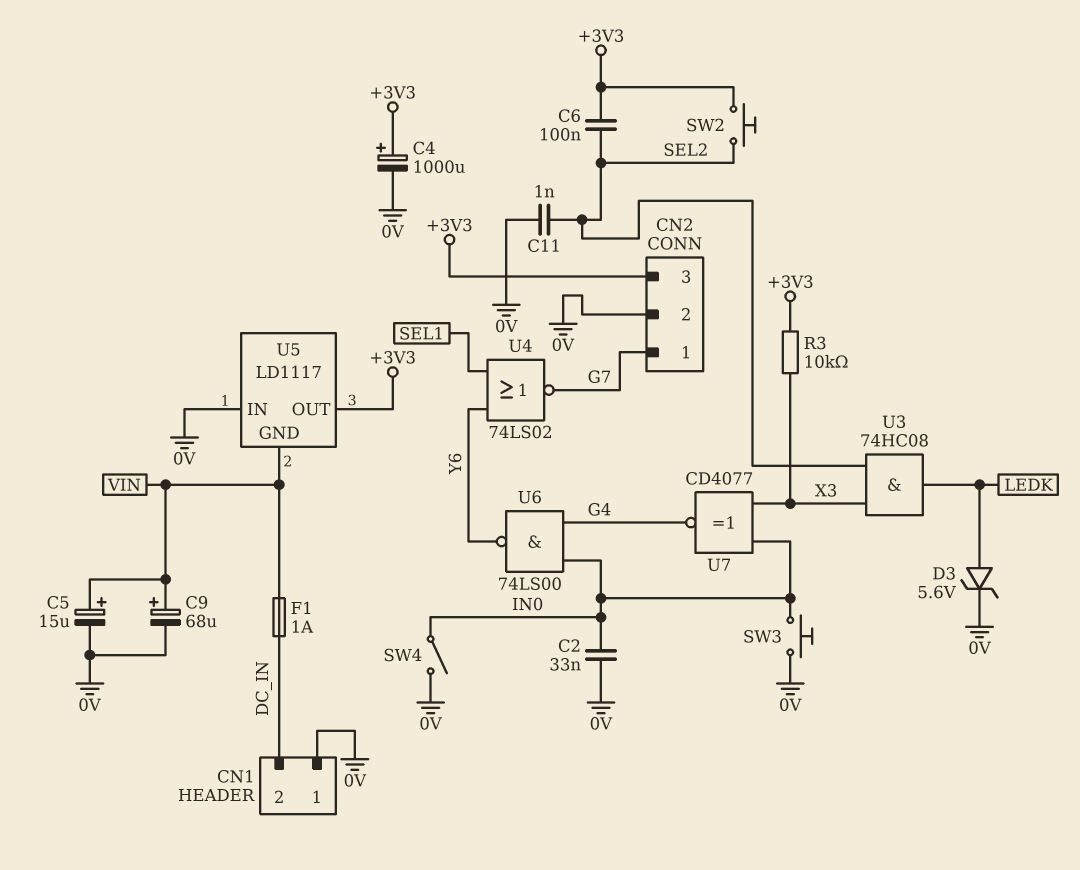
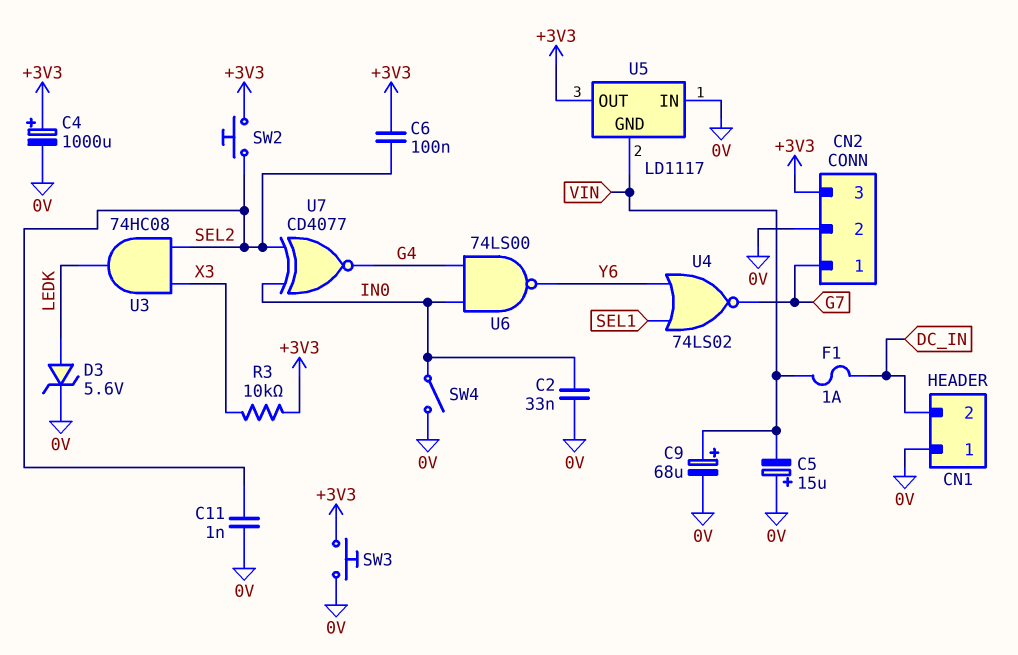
C5: 15uF (plus VIN, minus 0V) -> 15uF (plus 0V, minus VIN)
SW3: button (0V, IN0) -> button (+3V3, 0V)
U7: XNOR CD4077 (in IN0, in X3, out G4) -> XNOR CD4077 (in IN0, in SEL2, out G4)

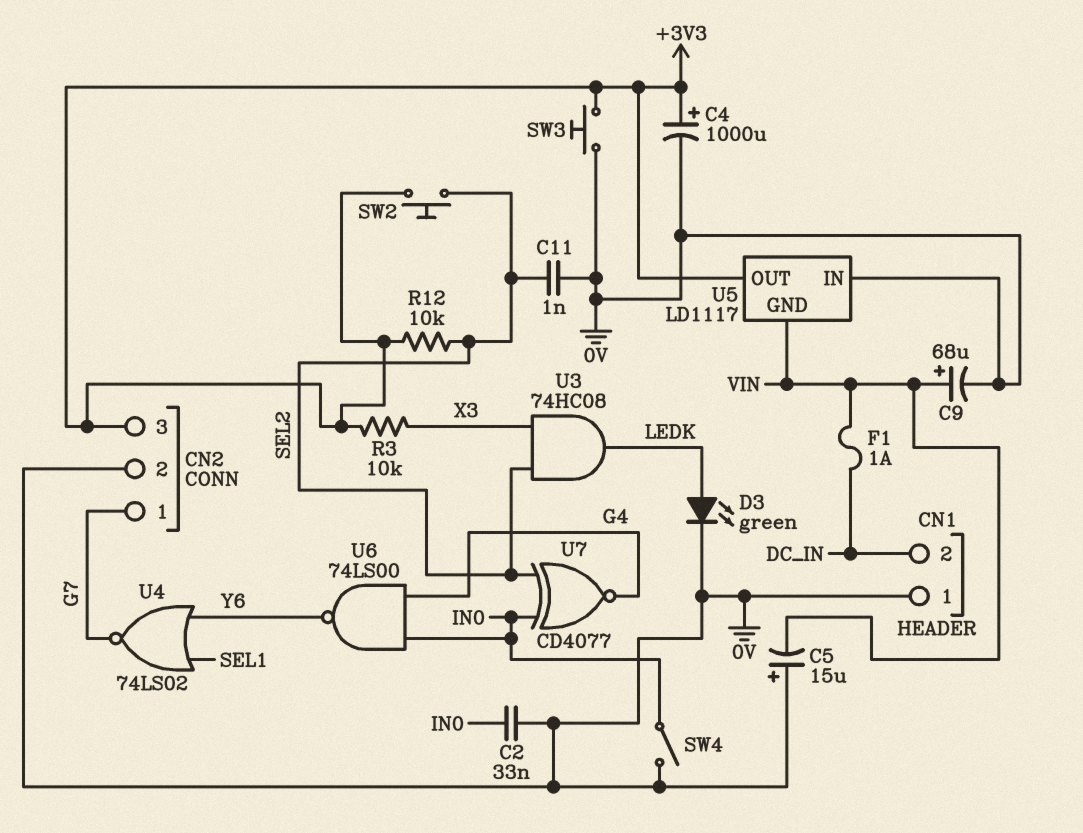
C6: 100nF (+3V3, SEL2) -> none
D3: zener 5.6V (A LEDK, K 0V) -> LED green (A LEDK, K 0V)
R12: none -> 10k (+3V3, SEL2)

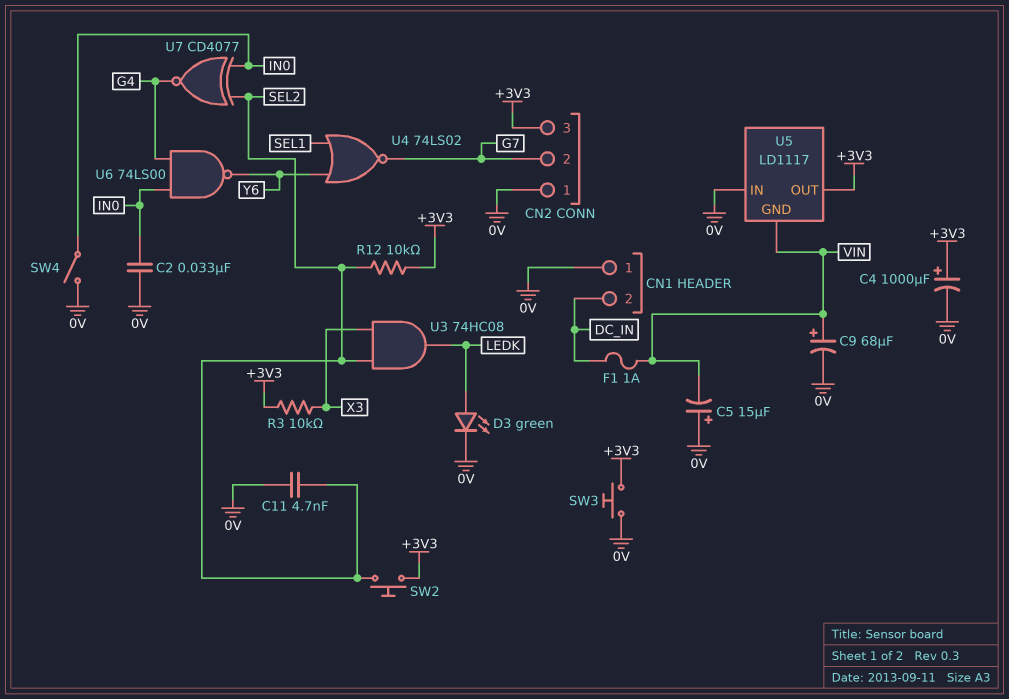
C11: 1nF (0V, SEL2) -> 4.7nF (0V, SEL2)
CN2 pin 1: G7 -> 0V
CN2 pin 2: 0V -> G7

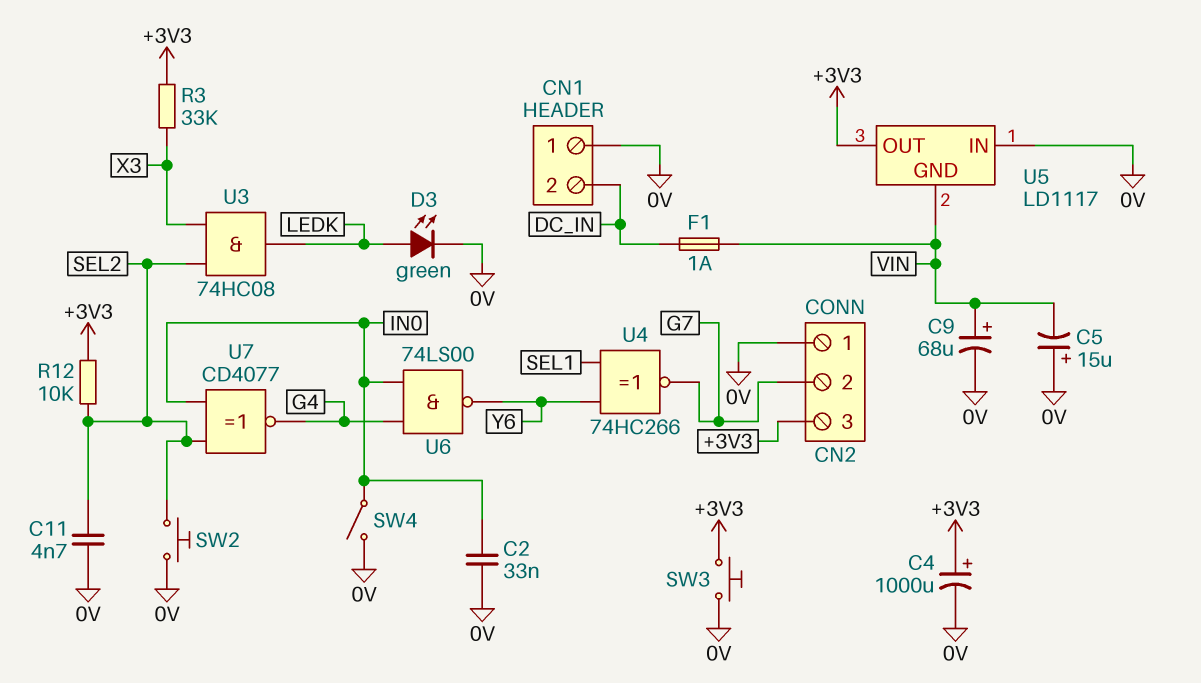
R3: 10k (+3V3, X3) -> 33k (+3V3, X3)
SW2: button (+3V3, SEL2) -> button (0V, SEL2)
U4: NOR 74LS02 (in SEL1, in Y6, out G7) -> XNOR 74HC266 (in SEL1, in Y6, out G7)

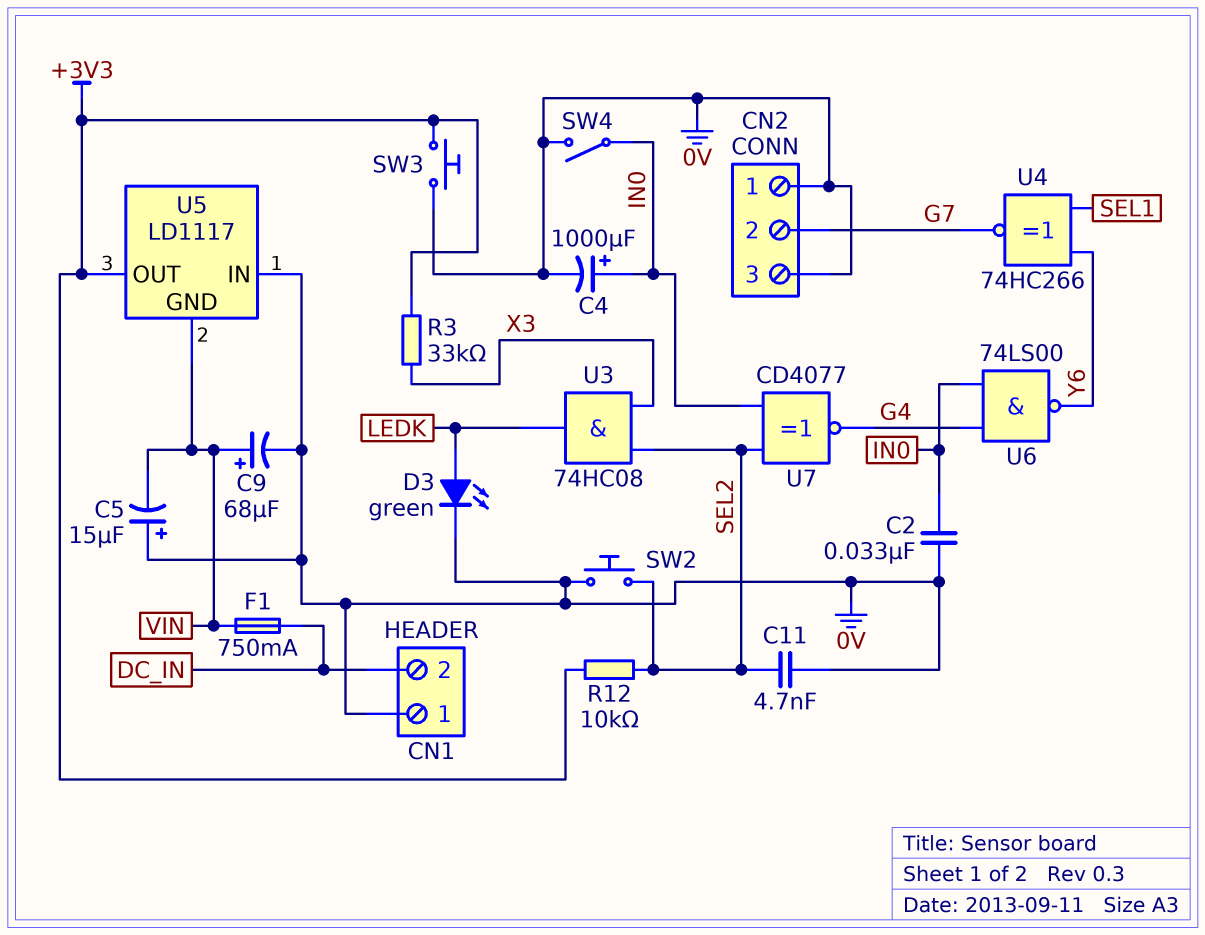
C4: 1000uF (plus +3V3, minus 0V) -> 1000uF (plus IN0, minus 0V)
CN2 pin 3: +3V3 -> 0V
F1: 1A (DC_IN, VIN) -> 750mA (DC_IN, VIN)

